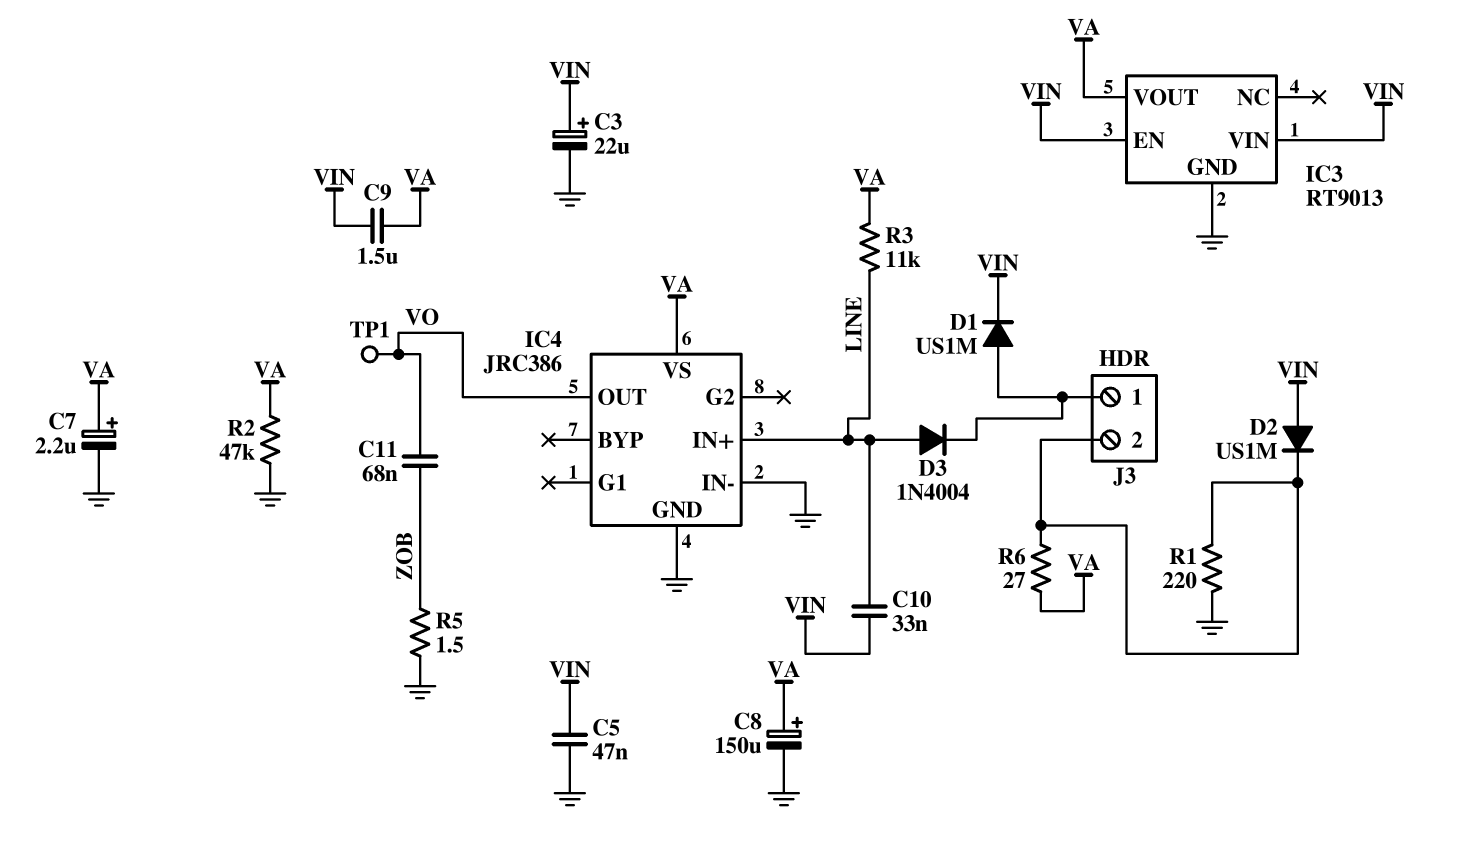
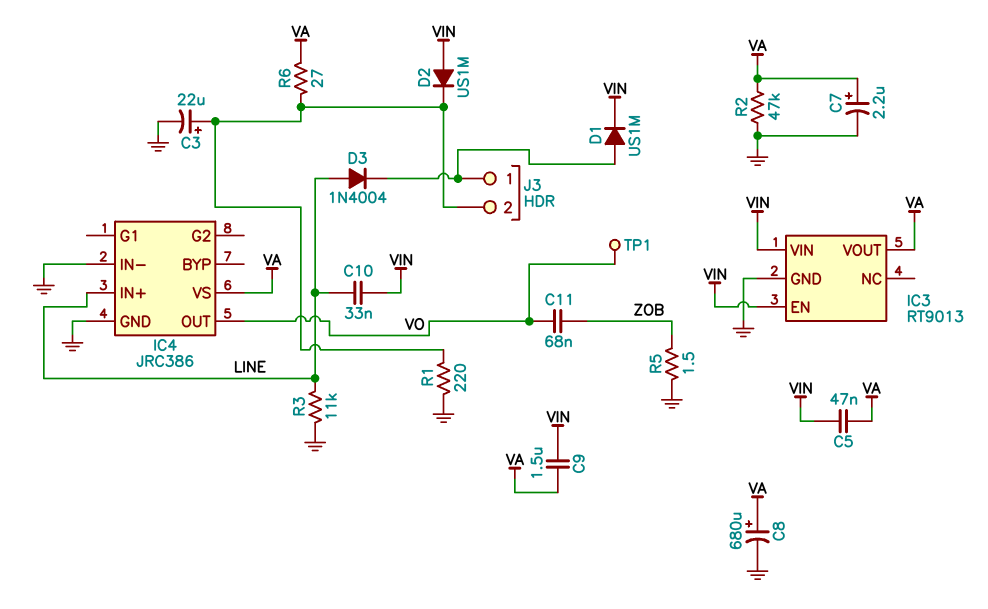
C3: 22uF (plus VIN, minus GND) -> 22uF (plus J3/2, minus GND)
C5: 47nF (GND, VIN) -> 47nF (VA, VIN)
C8: 150uF (plus VA, minus GND) -> 680uF (plus VA, minus GND)
R3: 11k (LINE, VA) -> 11k (GND, LINE)

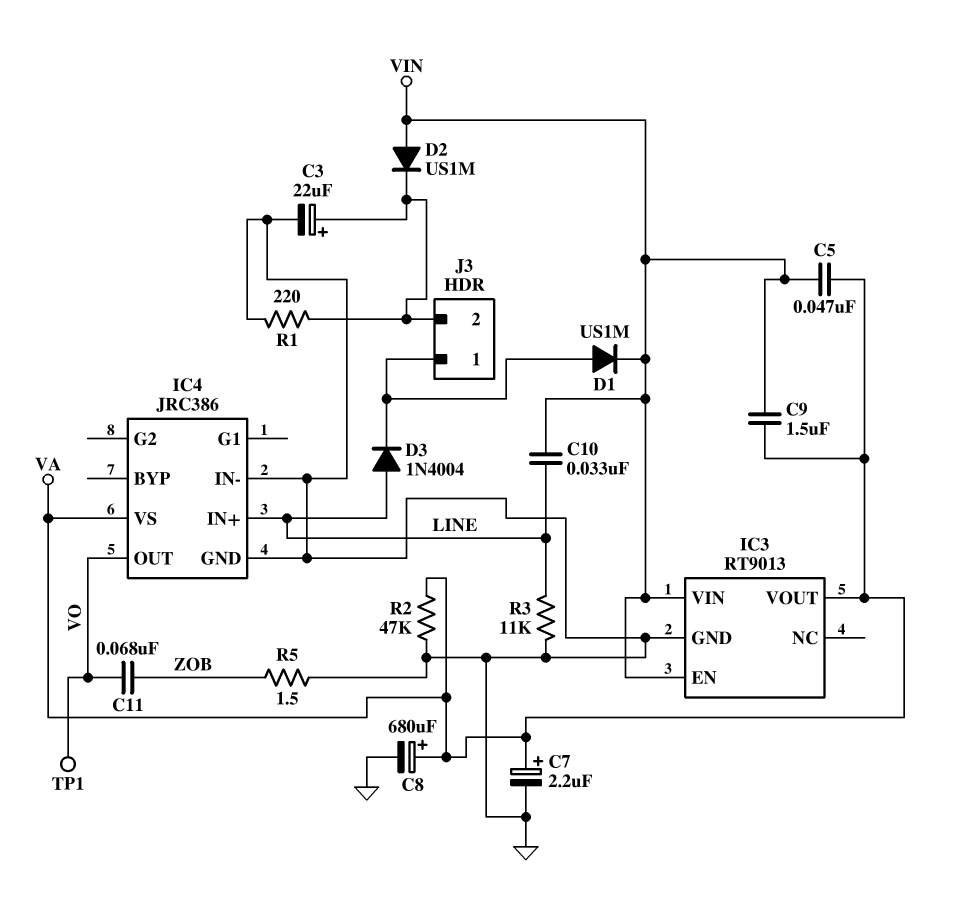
R6: 27 (J3/2, VA) -> none

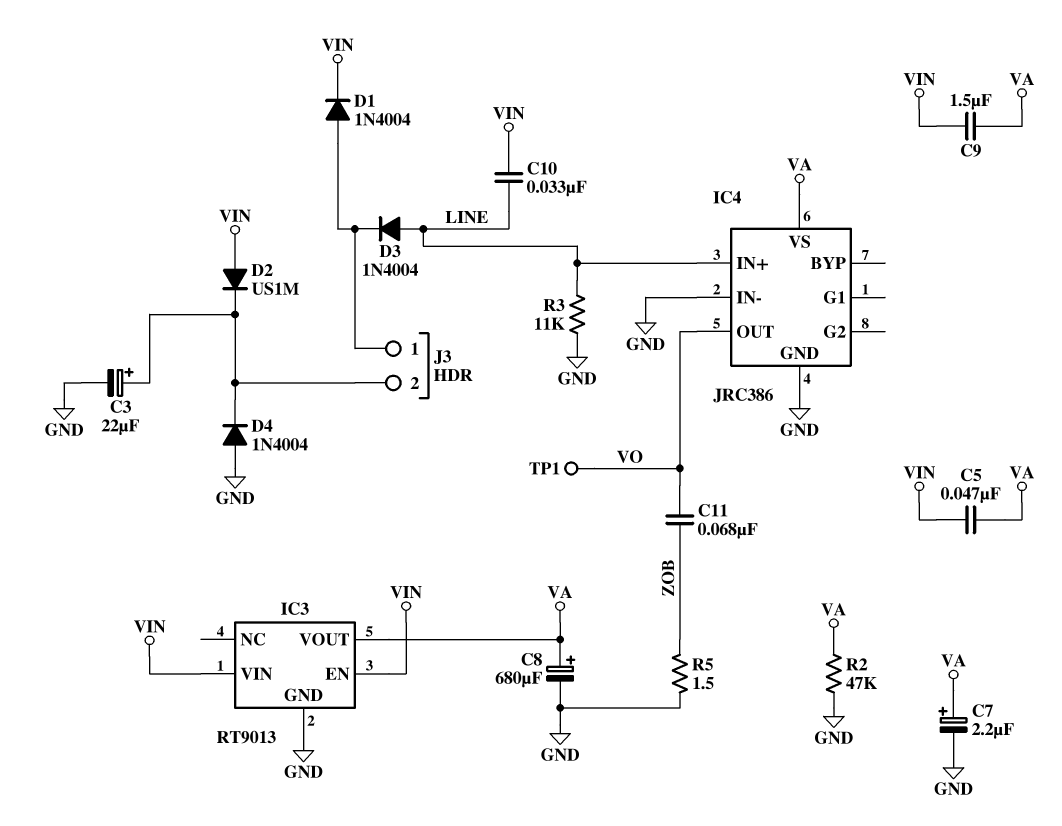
D1: diode US1M (A J3/1, K VIN) -> diode 1N4004 (A J3/1, K VIN)
D4: none -> diode 1N4004 (A GND, K J3/2)
R1: 220 (GND, J3/2) -> none

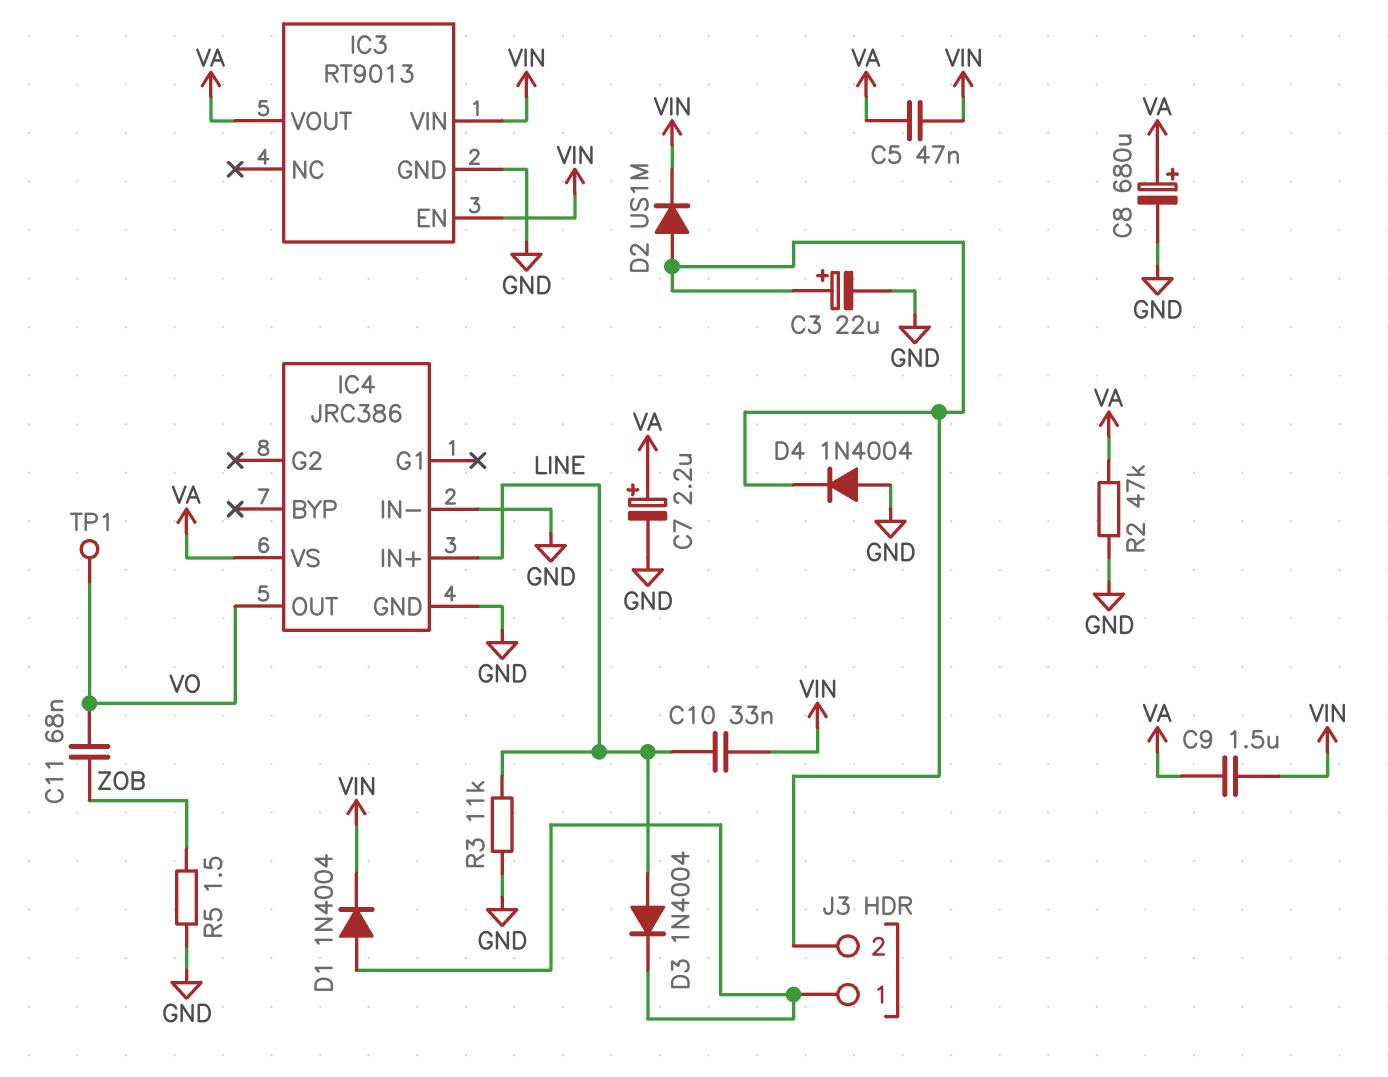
D2: diode US1M (A VIN, K J3/2) -> diode US1M (A J3/2, K VIN)

